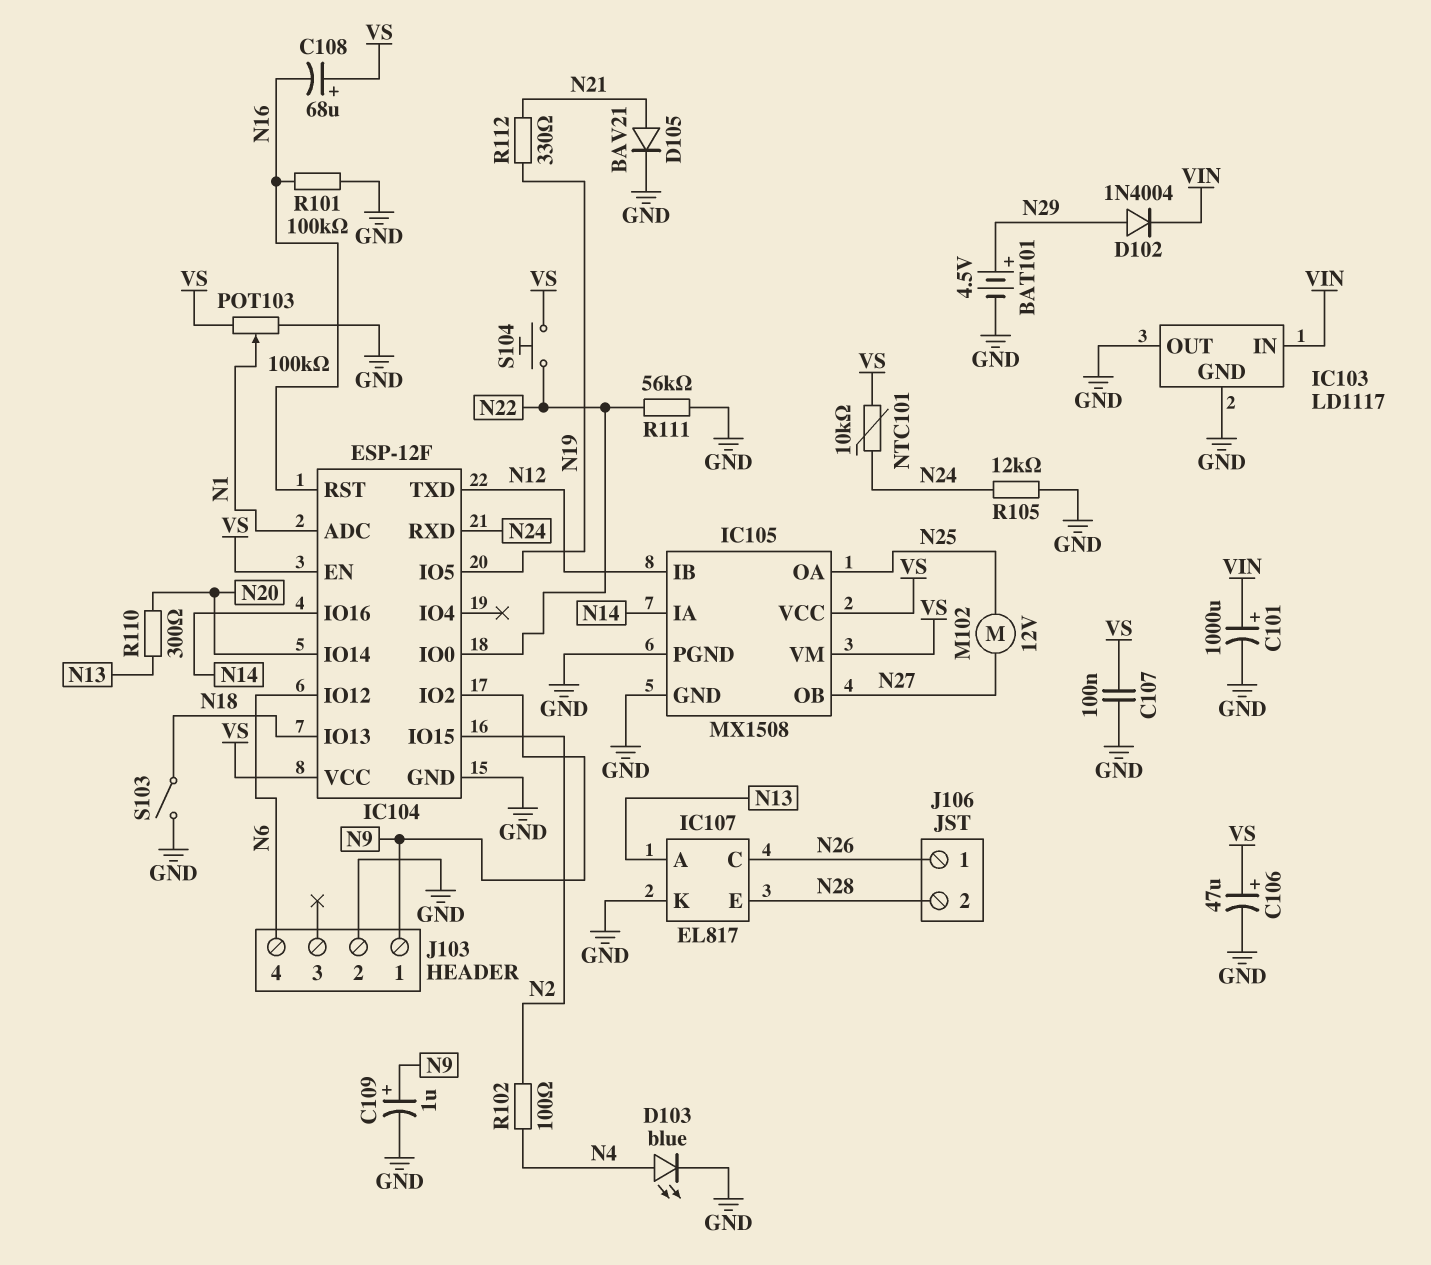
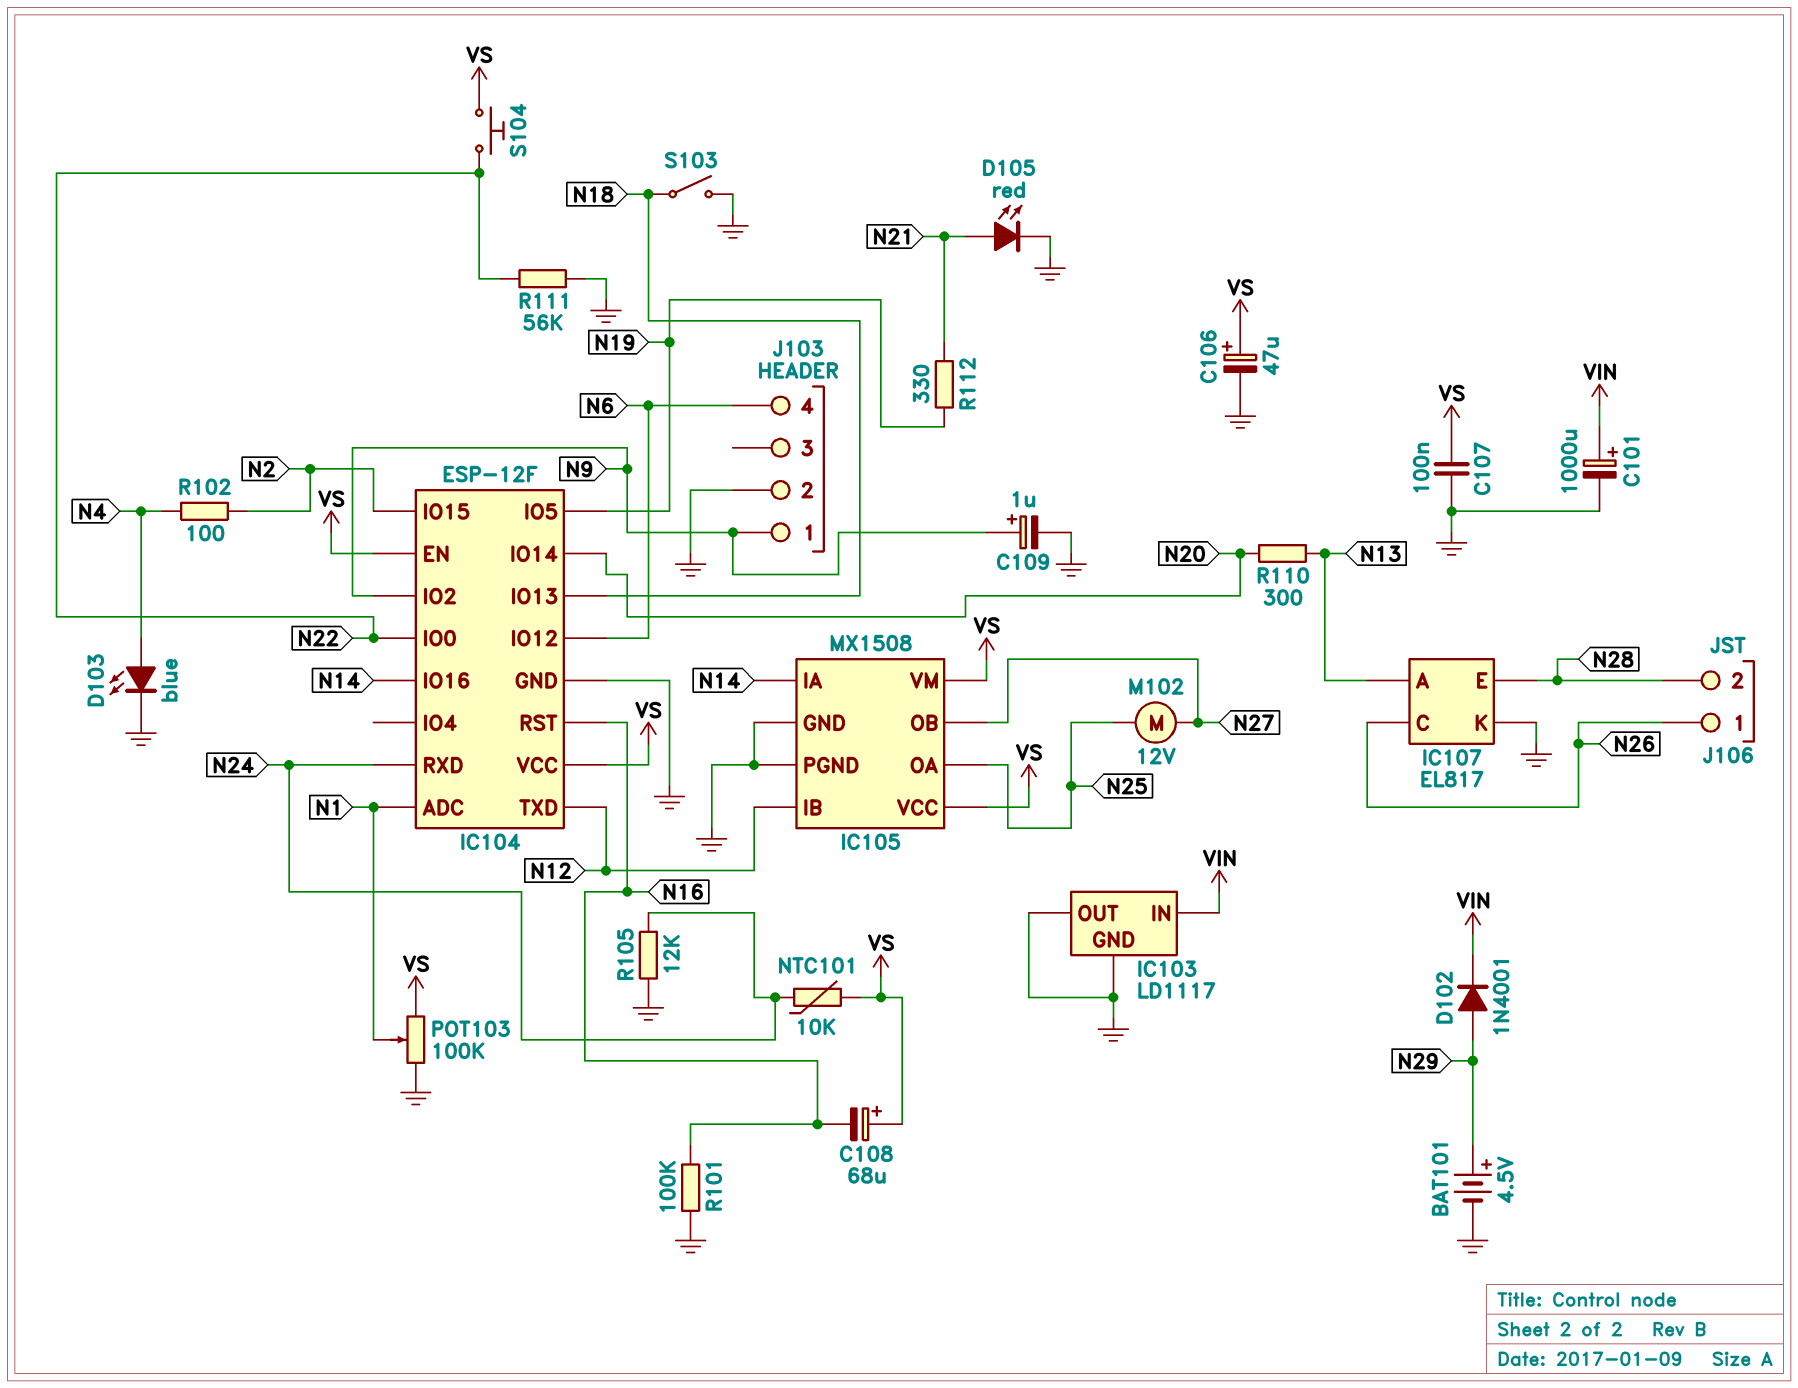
D102: diode 1N4004 (A N29, K VIN) -> diode 1N4001 (A N29, K VIN)
D105: diode BAV21 (A N21, K GND) -> LED red (A N21, K GND)

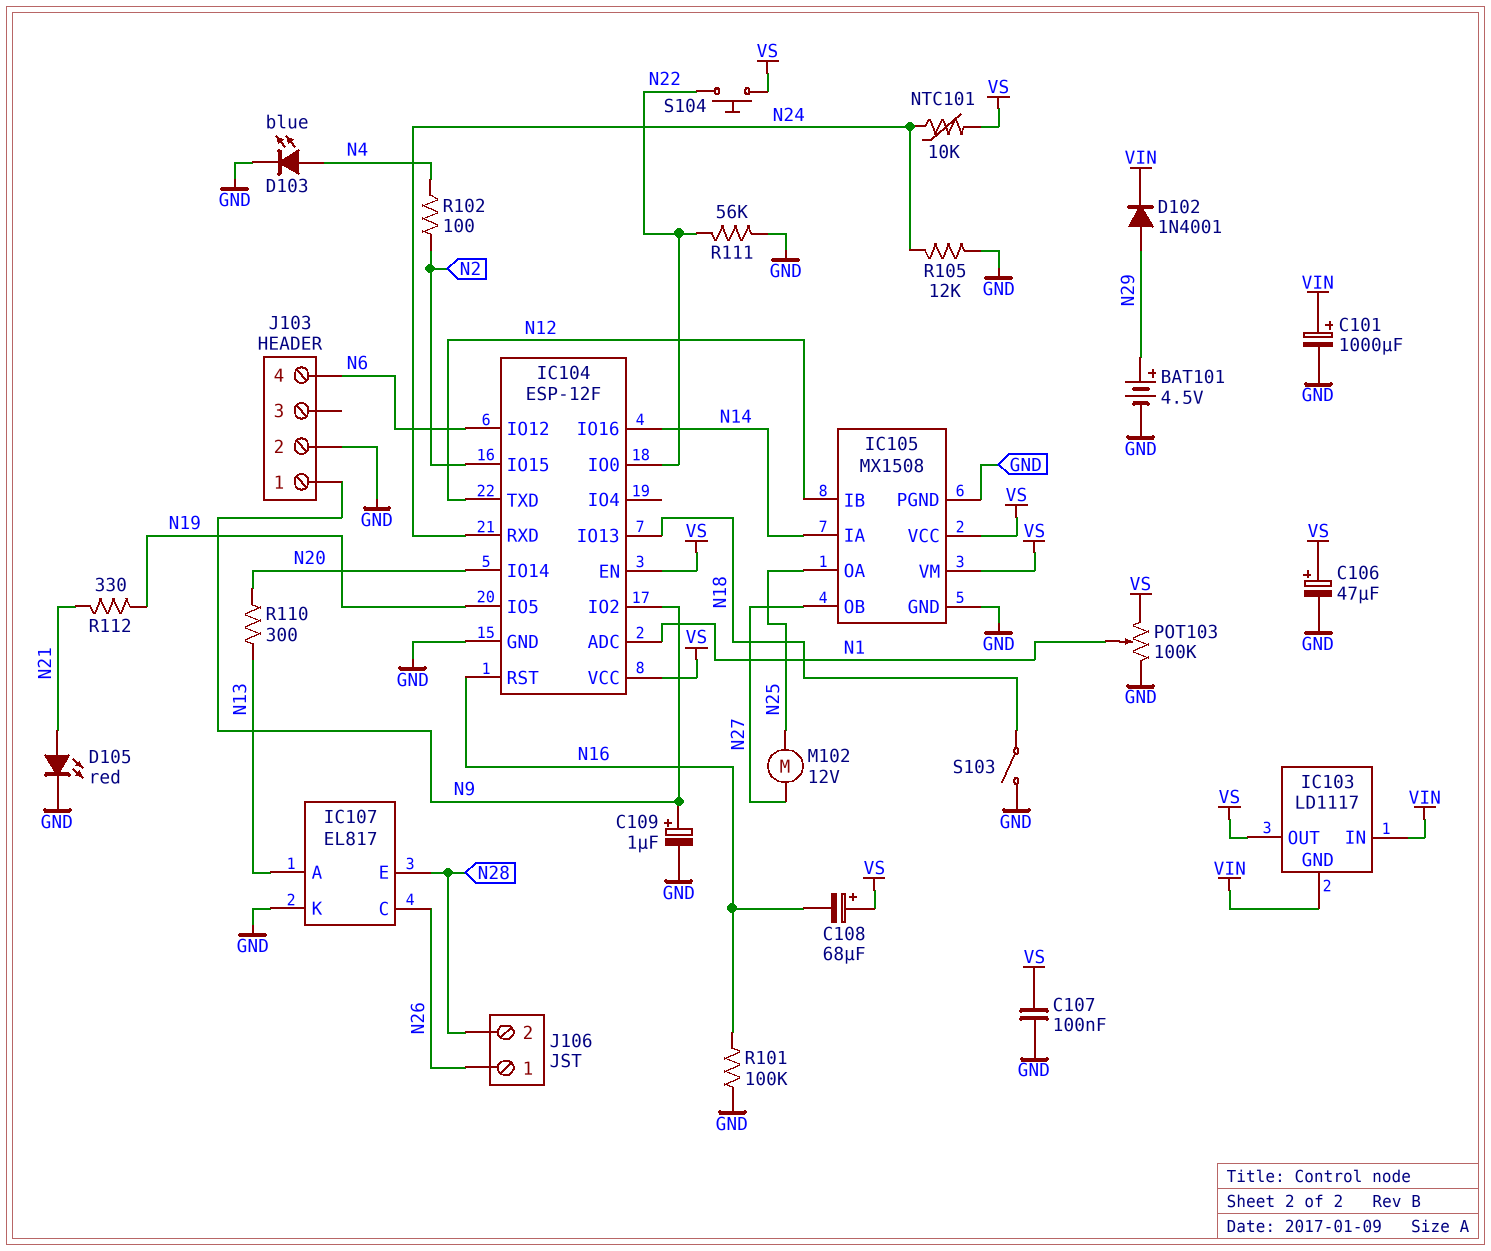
IC103 pin GND: GND -> VIN
IC103 pin OUT: GND -> VS

